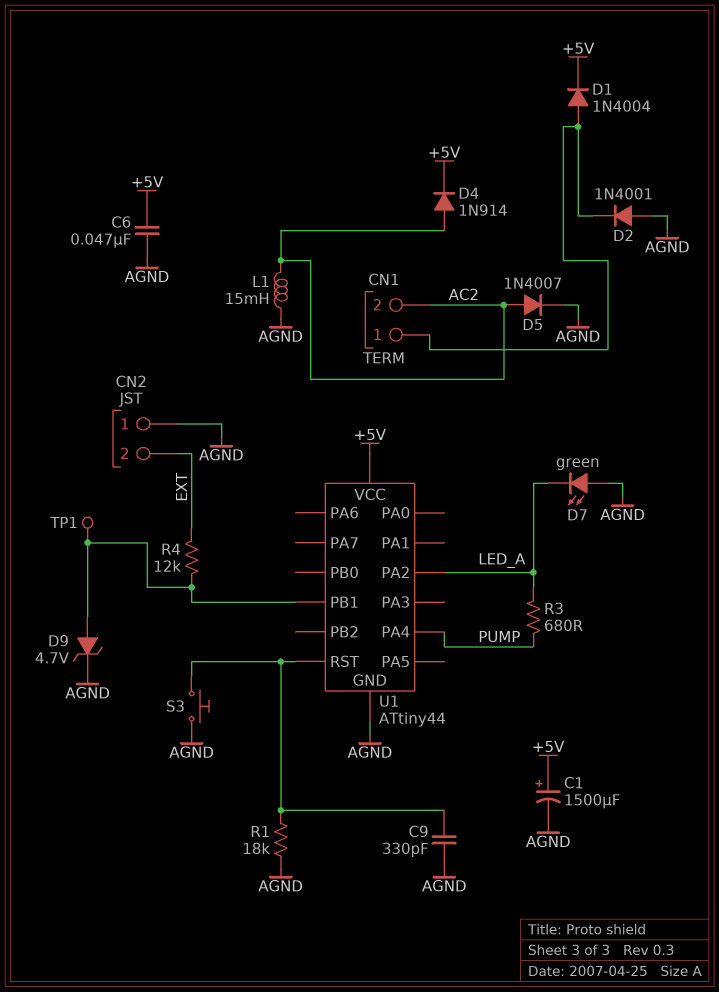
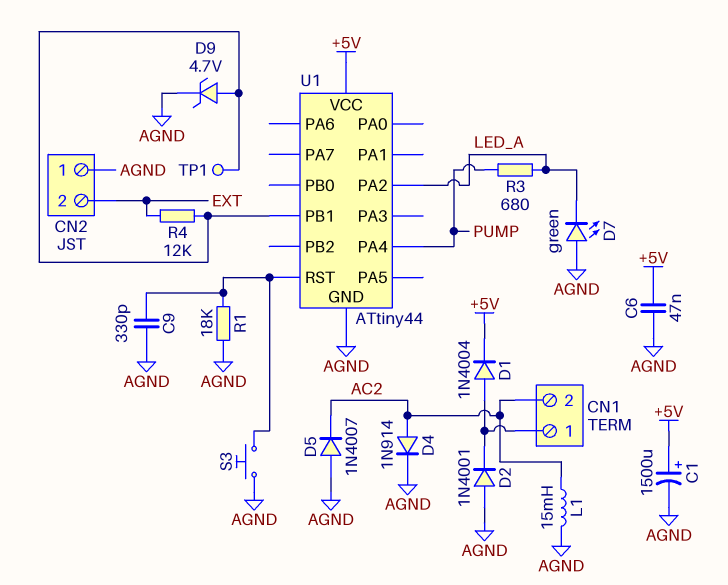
D4: diode 1N914 (A AC2, K +5V) -> diode 1N914 (A AC2, K AGND)
D5: diode 1N4007 (A AC2, K AGND) -> diode 1N4007 (A AGND, K AC2)

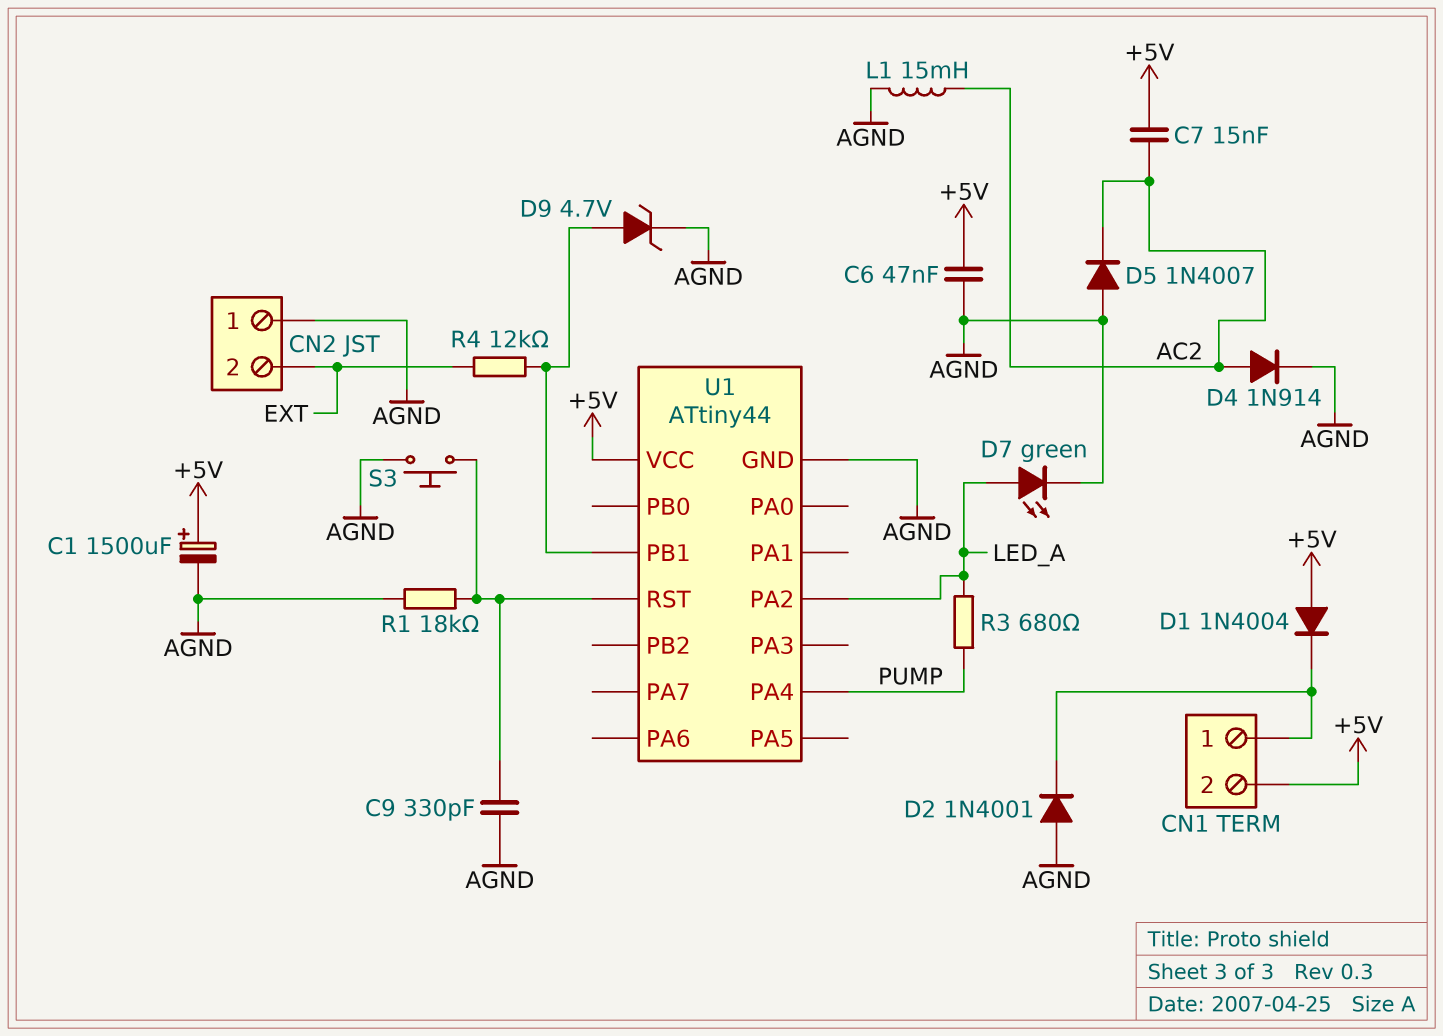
C7: none -> 15nF (+5V, AC2)
CN1 pin 2: AC2 -> +5V
D1: diode 1N4004 (A CN1/1, K +5V) -> diode 1N4004 (A +5V, K CN1/1)
D7: LED green (A AGND, K LED_A) -> LED green (A LED_A, K AGND)
TP1: test point (U1/PB1) -> none

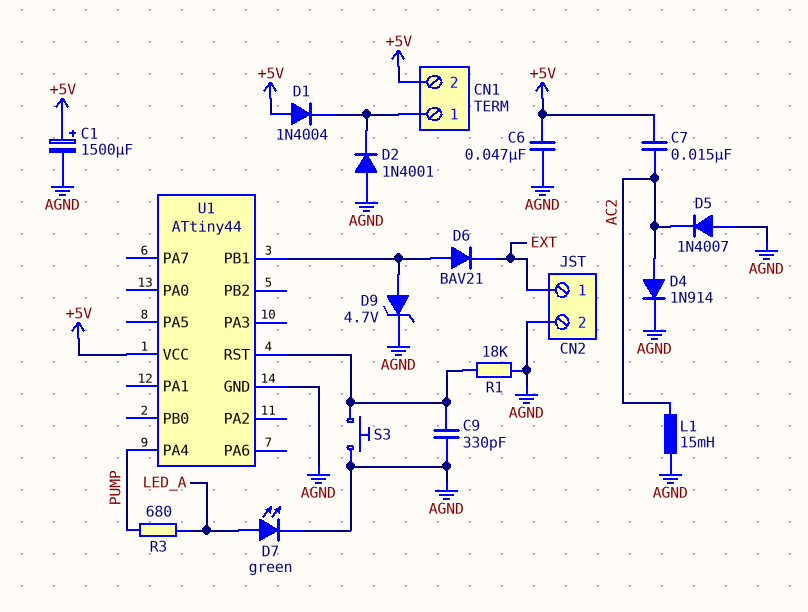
CN2 pin 1: AGND -> EXT
CN2 pin 2: EXT -> AGND
D6: none -> diode BAV21 (A U1/PB1, K EXT)
R4: 12k (EXT, U1/PB1) -> none
U1 pin PA2: LED_A -> none

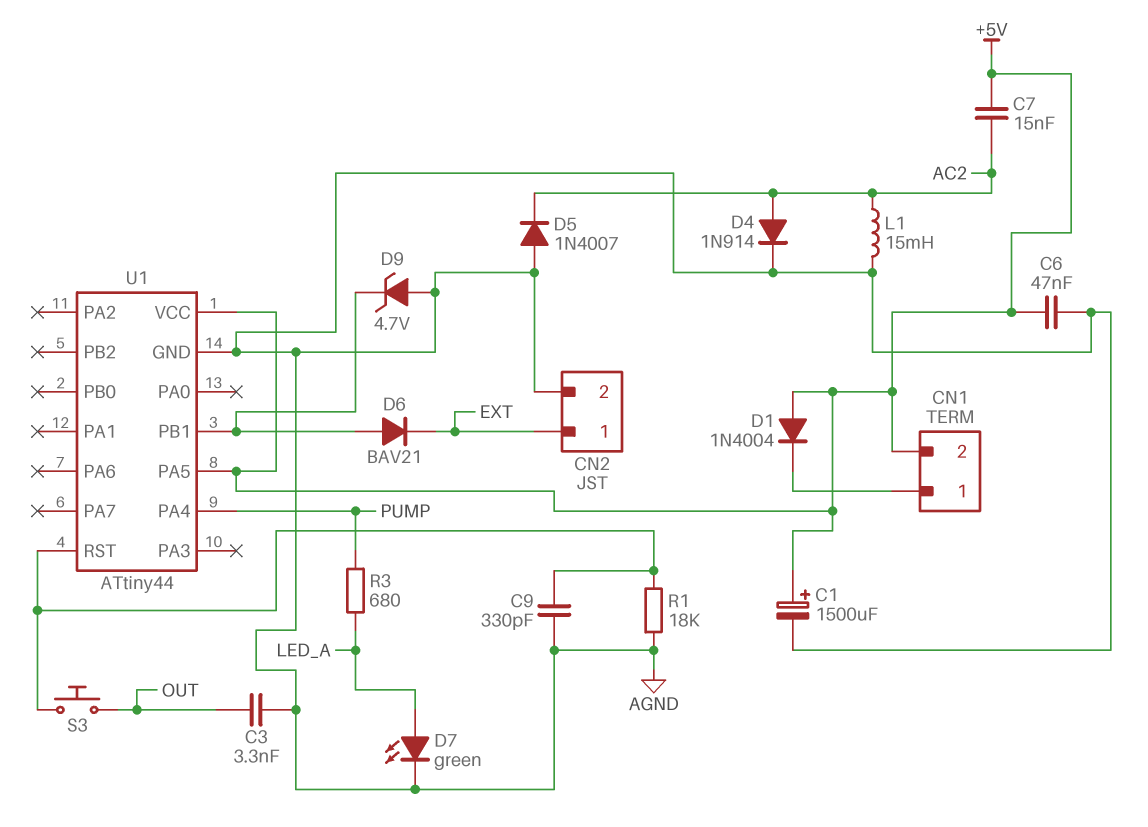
C3: none -> 3.3nF (AGND, OUT)
D2: diode 1N4001 (A AGND, K CN1/1) -> none
D9: zener 4.7V (A U1/PB1, K AGND) -> zener 4.7V (A AGND, K U1/PB1)
S3: button (AGND, U1/RST) -> button (OUT, U1/RST)
U1 pin PA5: none -> +5V

